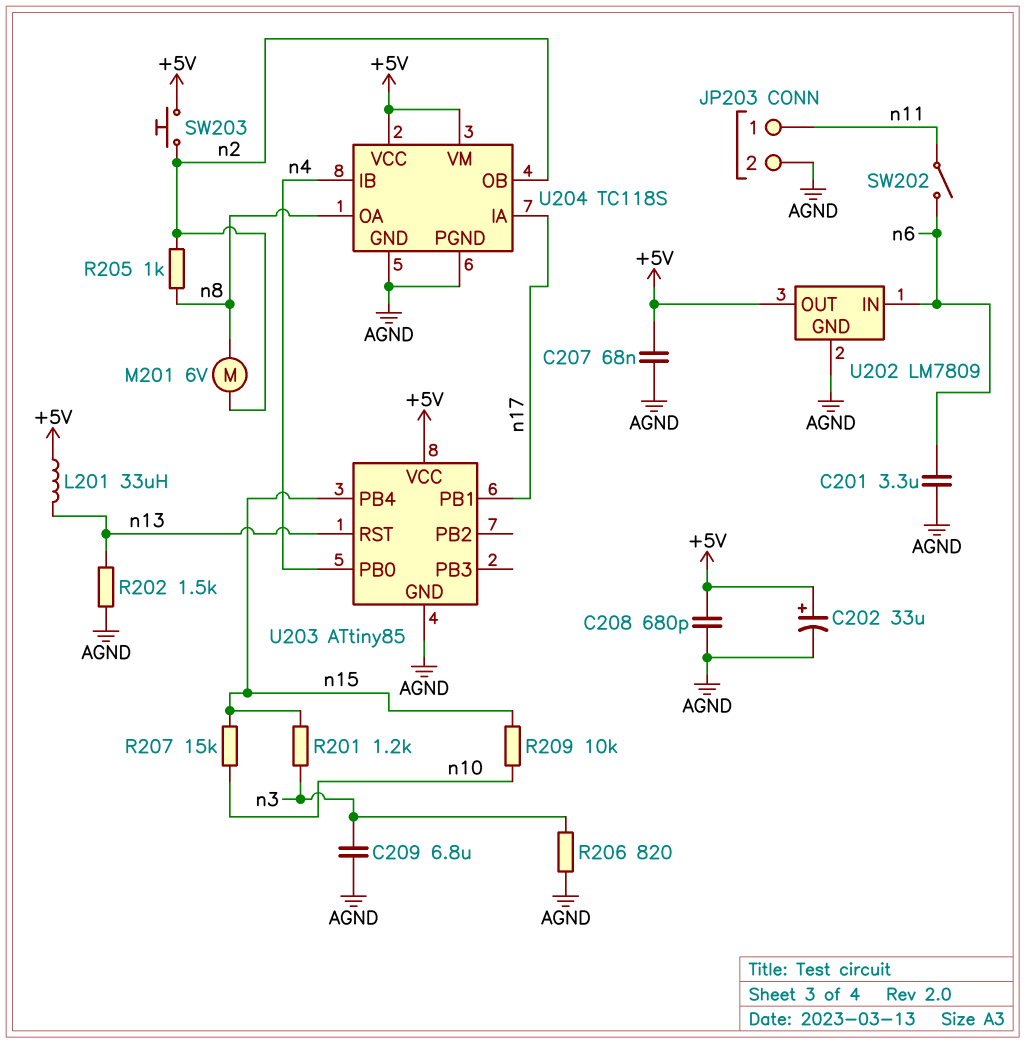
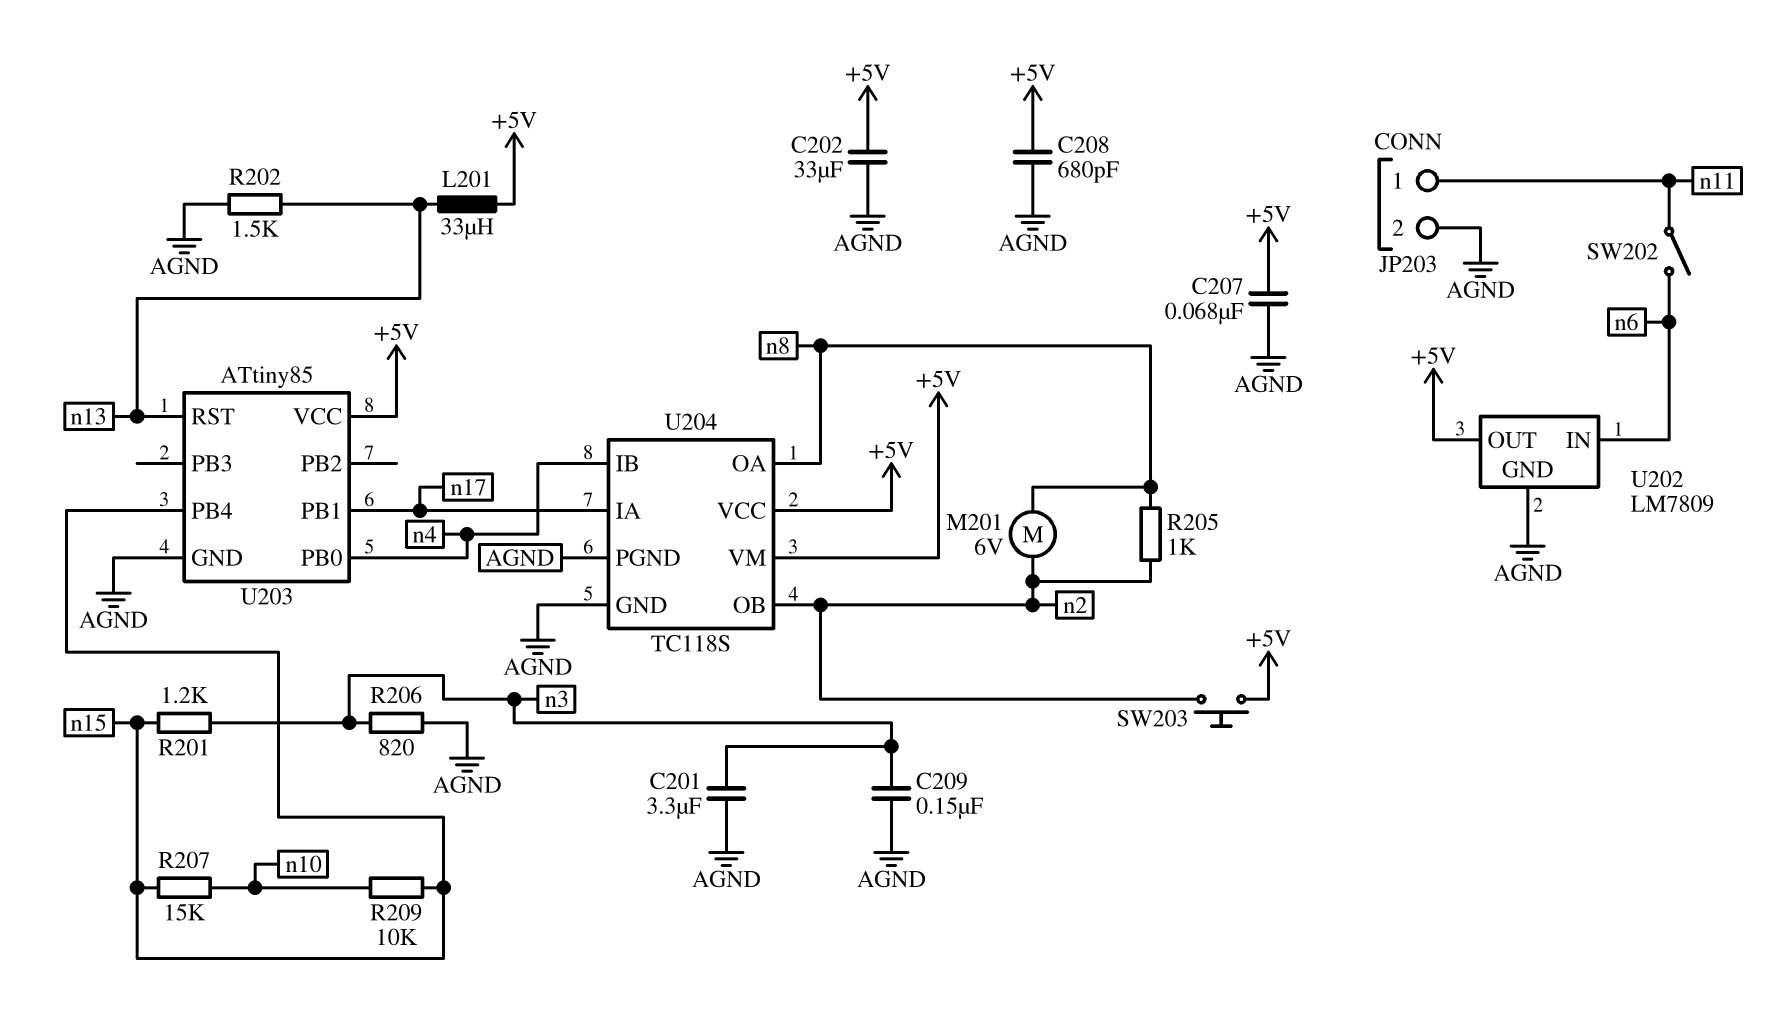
C201: 3.3uF (AGND, n6) -> 3.3uF (AGND, n3)
C202: 33uF (plus +5V, minus AGND) -> 33uF (+5V, AGND)
C209: 6.8uF (AGND, n3) -> 150nF (AGND, n3)

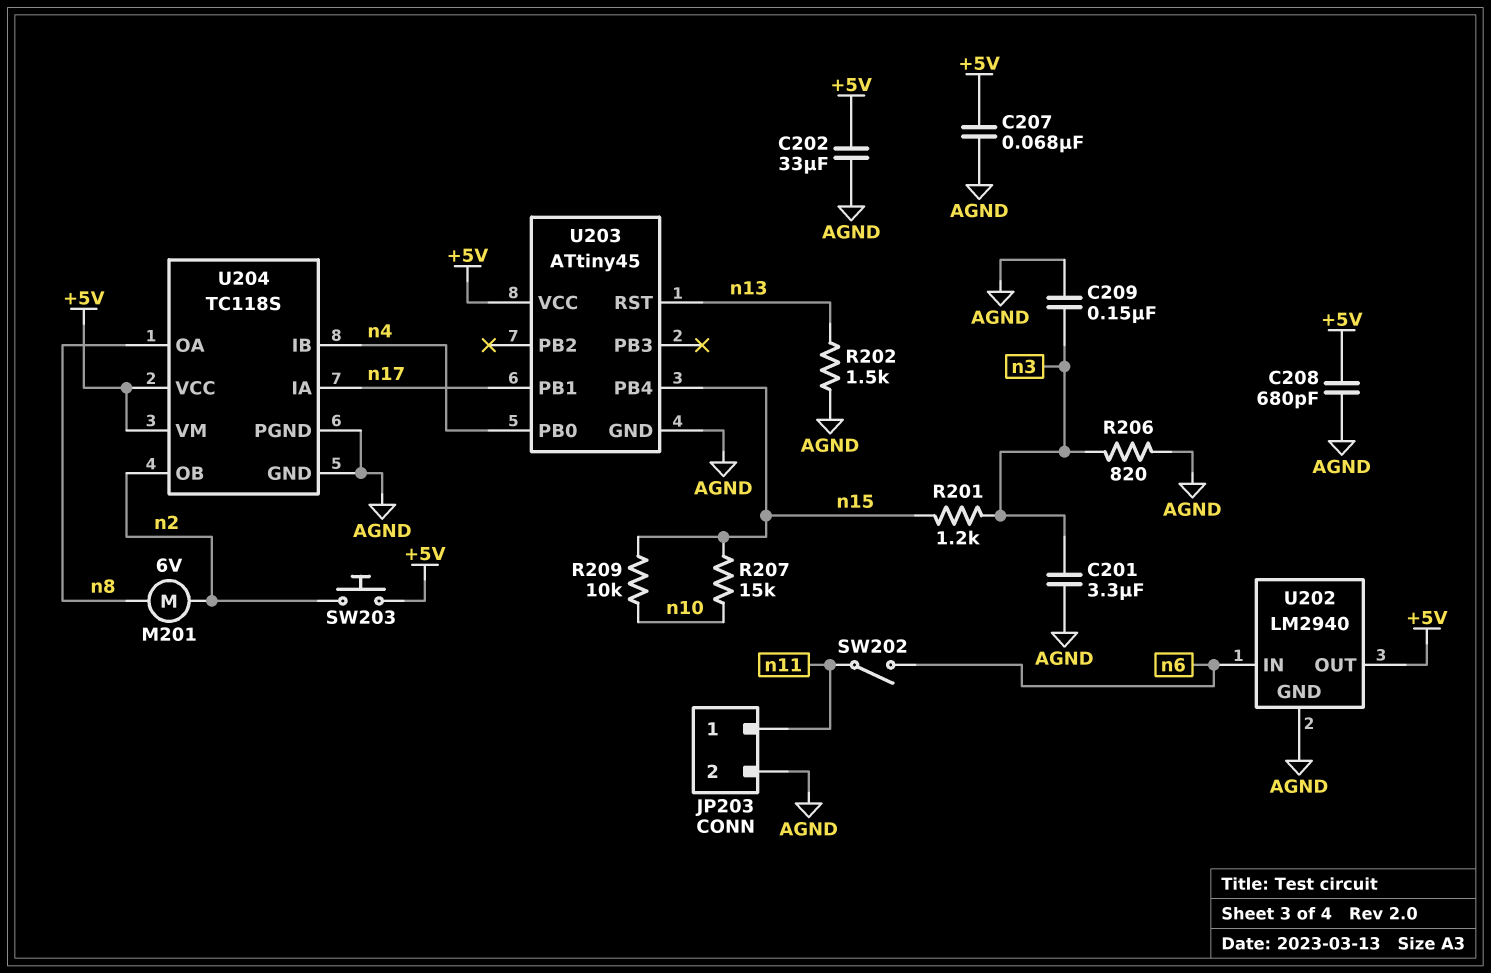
L201: 33uH (+5V, n13) -> none
R205: 1k (n2, n8) -> none
U202: LM7809 -> LM2940
U203: ATtiny85 -> ATtiny45

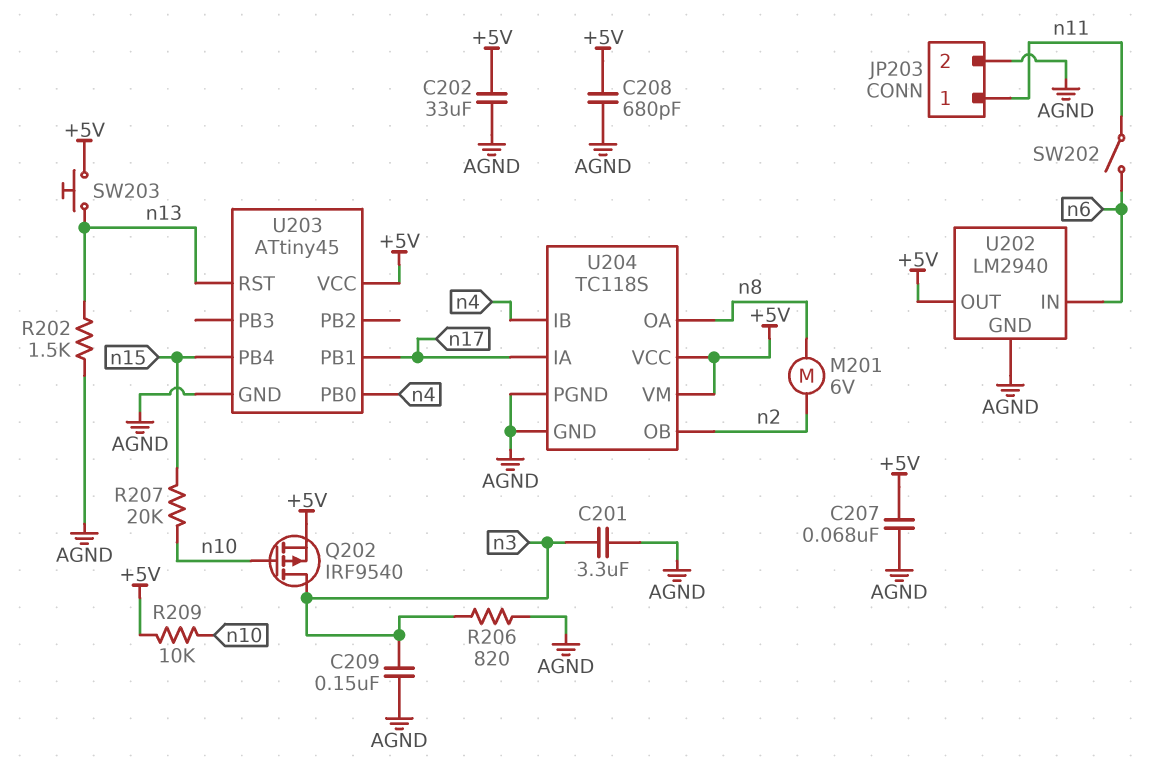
Q202: none -> PMOS IRF9540 (G n10, D n3, S +5V)
R201: 1.2k (n3, n15) -> none
R207: 15k (n10, n15) -> 20k (n10, n15)
R209: 10k (n10, n15) -> 10k (+5V, n10)
SW203: button (+5V, n2) -> button (+5V, n13)

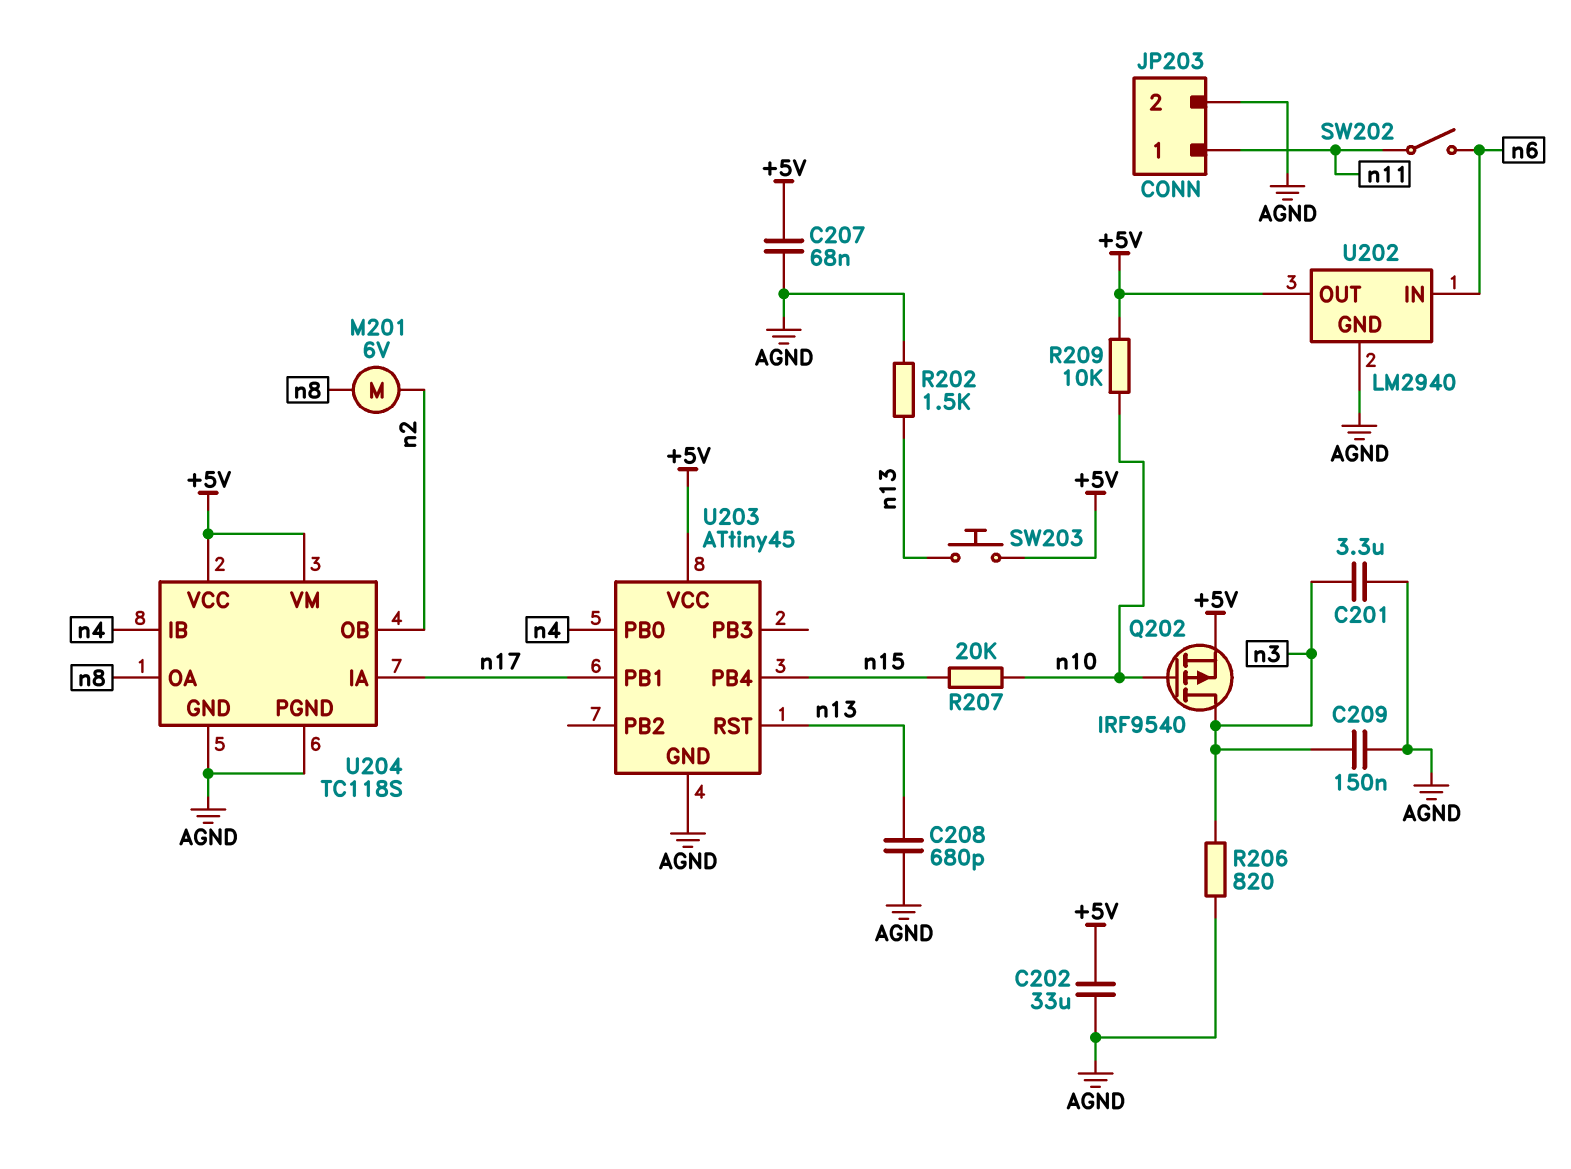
C208: 680pF (+5V, AGND) -> 680pF (AGND, n13)

